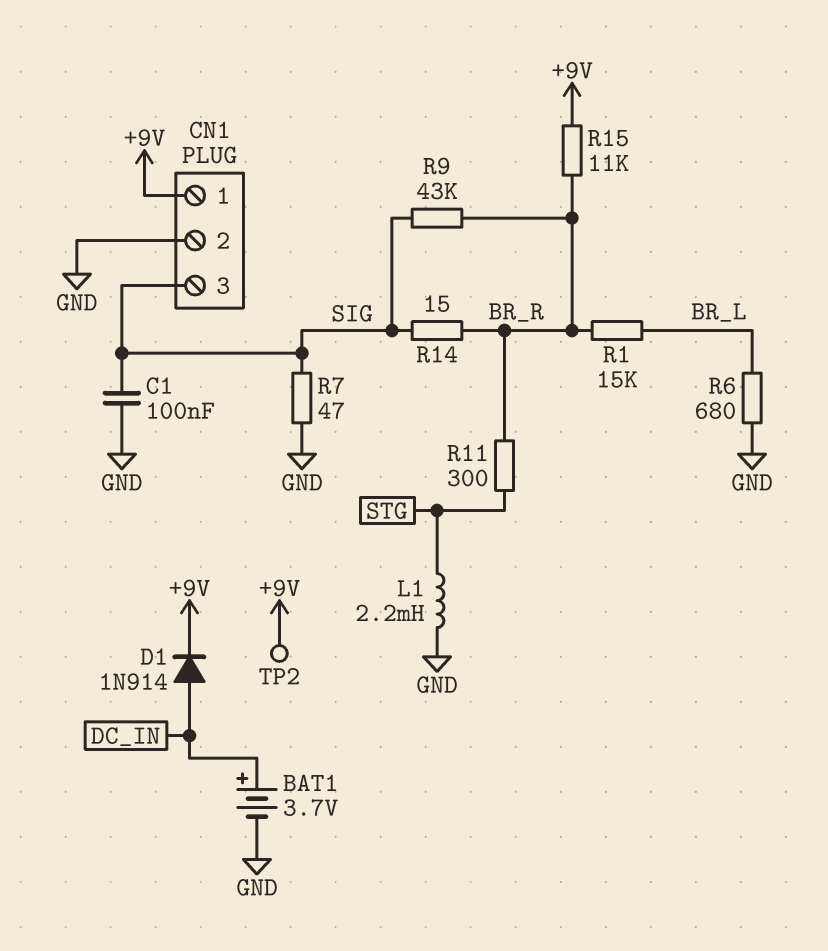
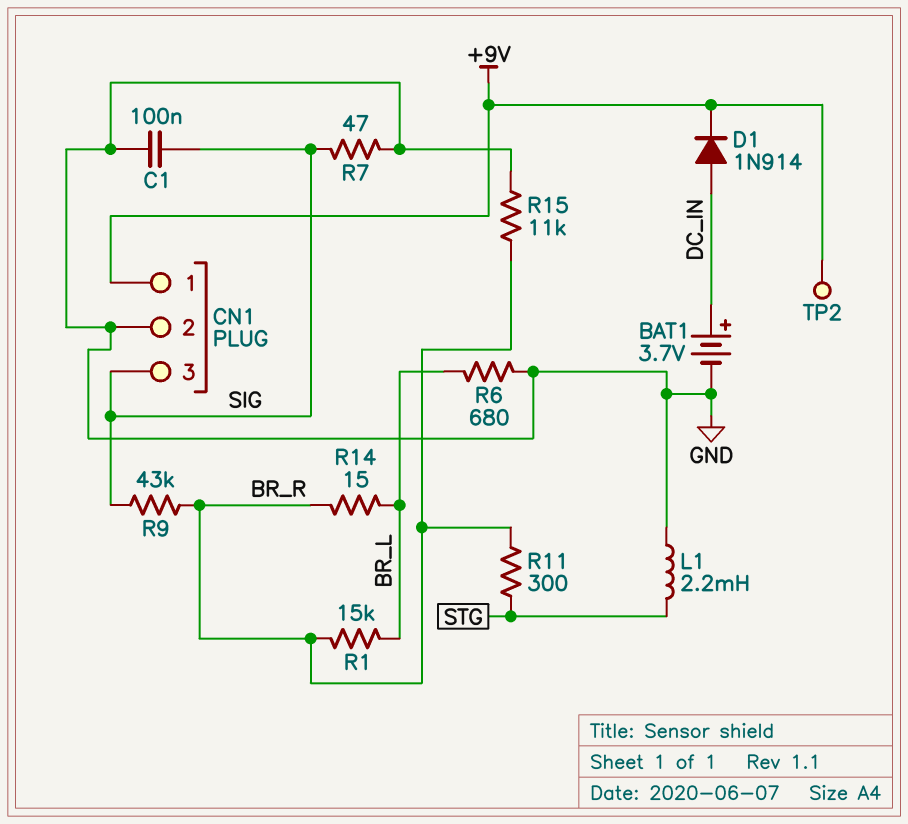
R14: 15 (BR_R, SIG) -> 15 (BR_L, BR_R)
R15: 11k (+9V, BR_R) -> 11k (BR_R, GND)

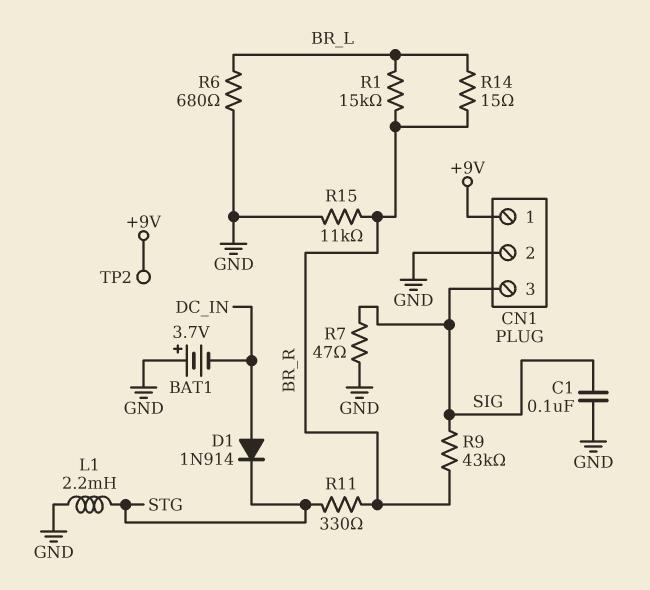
BAT1: 3.7V (plus DC_IN, minus GND) -> 3.7V (plus GND, minus DC_IN)
D1: diode 1N914 (A DC_IN, K +9V) -> diode 1N914 (A DC_IN, K STG)
R11: 300 (BR_R, STG) -> 330 (BR_R, STG)

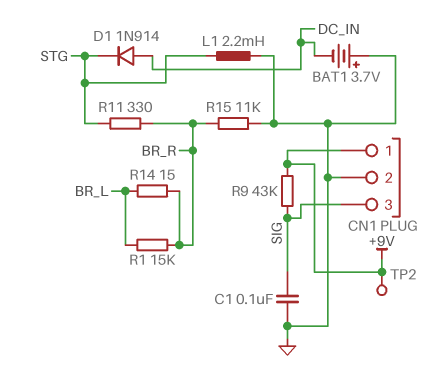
R6: 680 (BR_L, GND) -> none
R7: 47 (GND, SIG) -> none
R9: 43k (BR_R, SIG) -> 43k (+9V, SIG)

